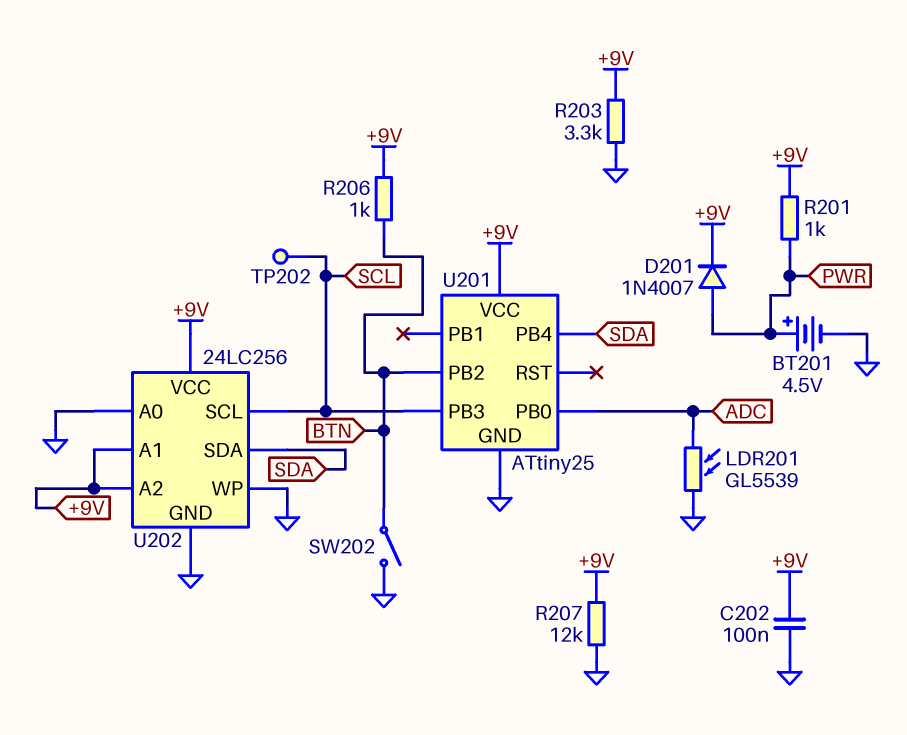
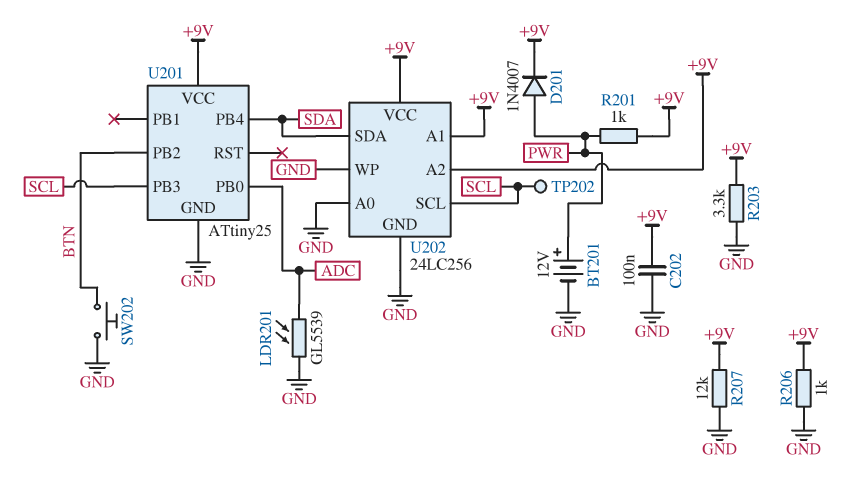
BT201: 4.5V (plus PWR, minus GND) -> 12V (plus PWR, minus GND)
R206: 1k (+9V, BTN) -> 1k (+9V, GND)
SW202: switch (BTN, GND) -> button (BTN, GND)

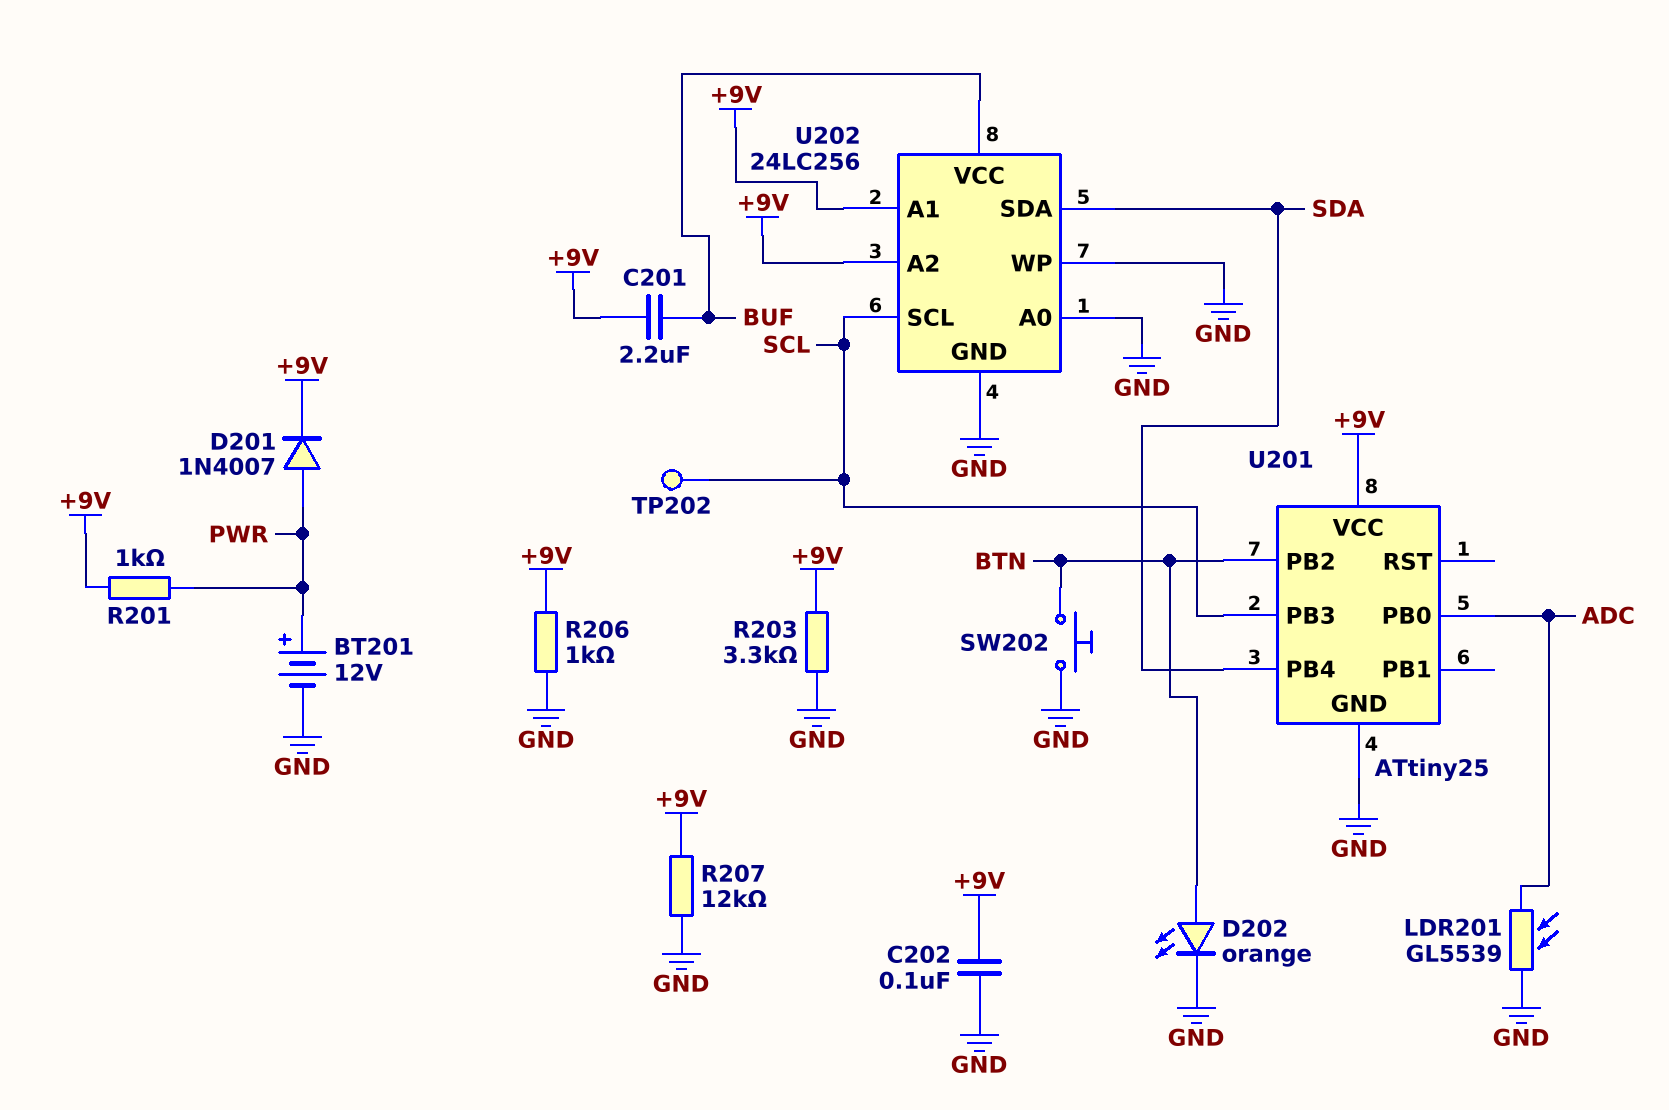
C201: none -> 2.2uF (+9V, BUF)
D202: none -> LED orange (A BTN, K GND)
U202 pin VCC: +9V -> BUF

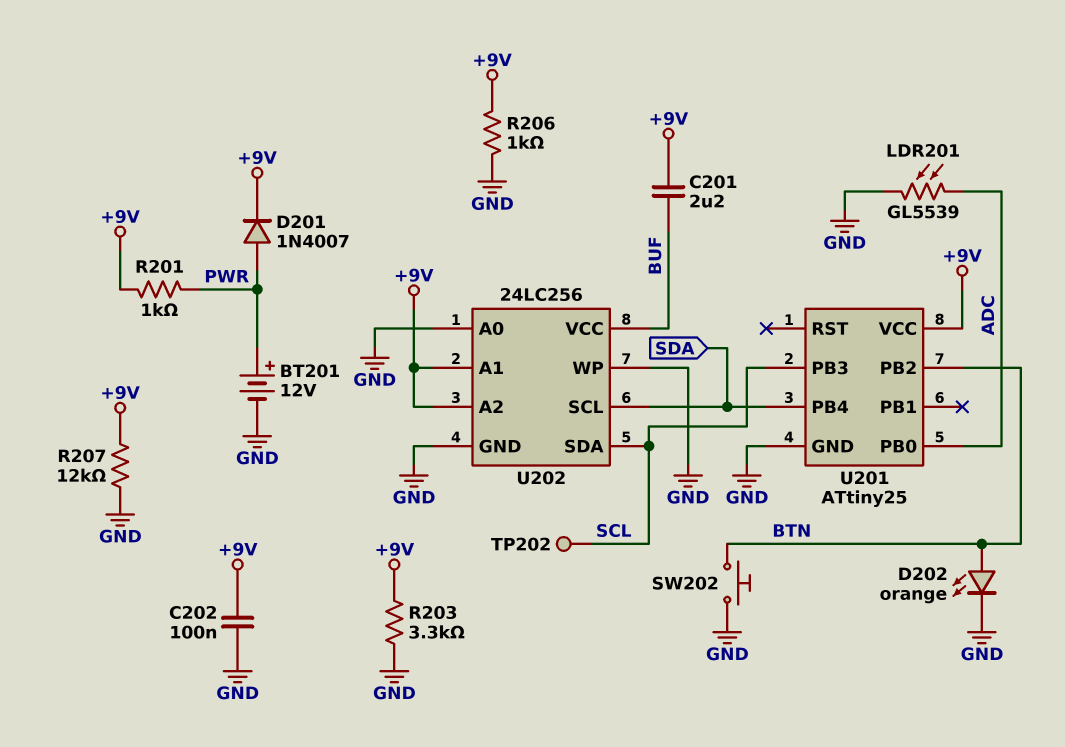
U202 pin SCL: SCL -> SDA
U202 pin SDA: SDA -> SCL

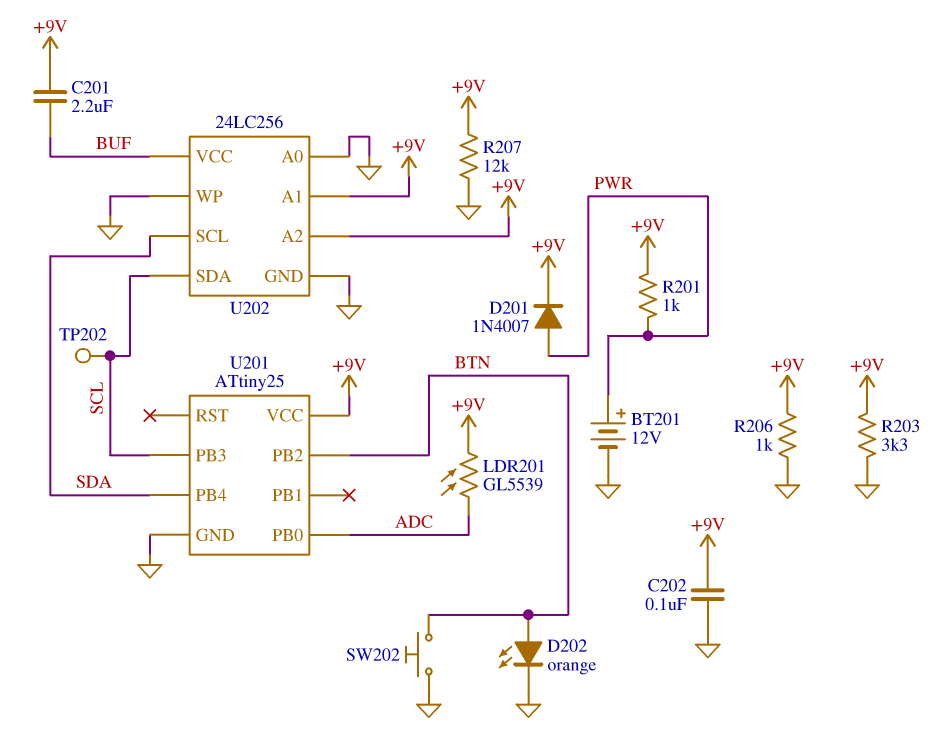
LDR201: GL5539 (ADC, GND) -> GL5539 (+9V, ADC)

